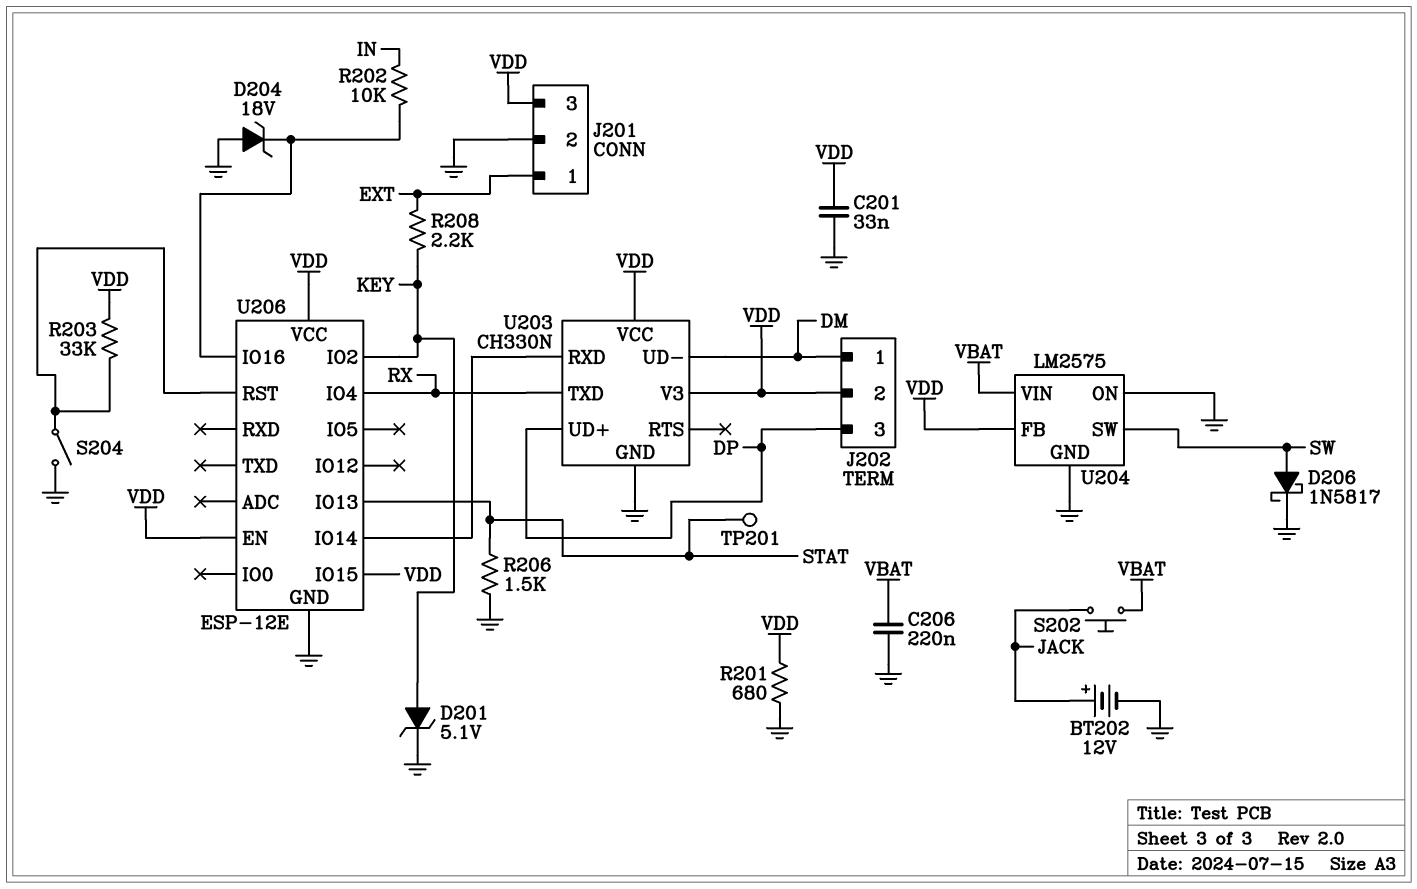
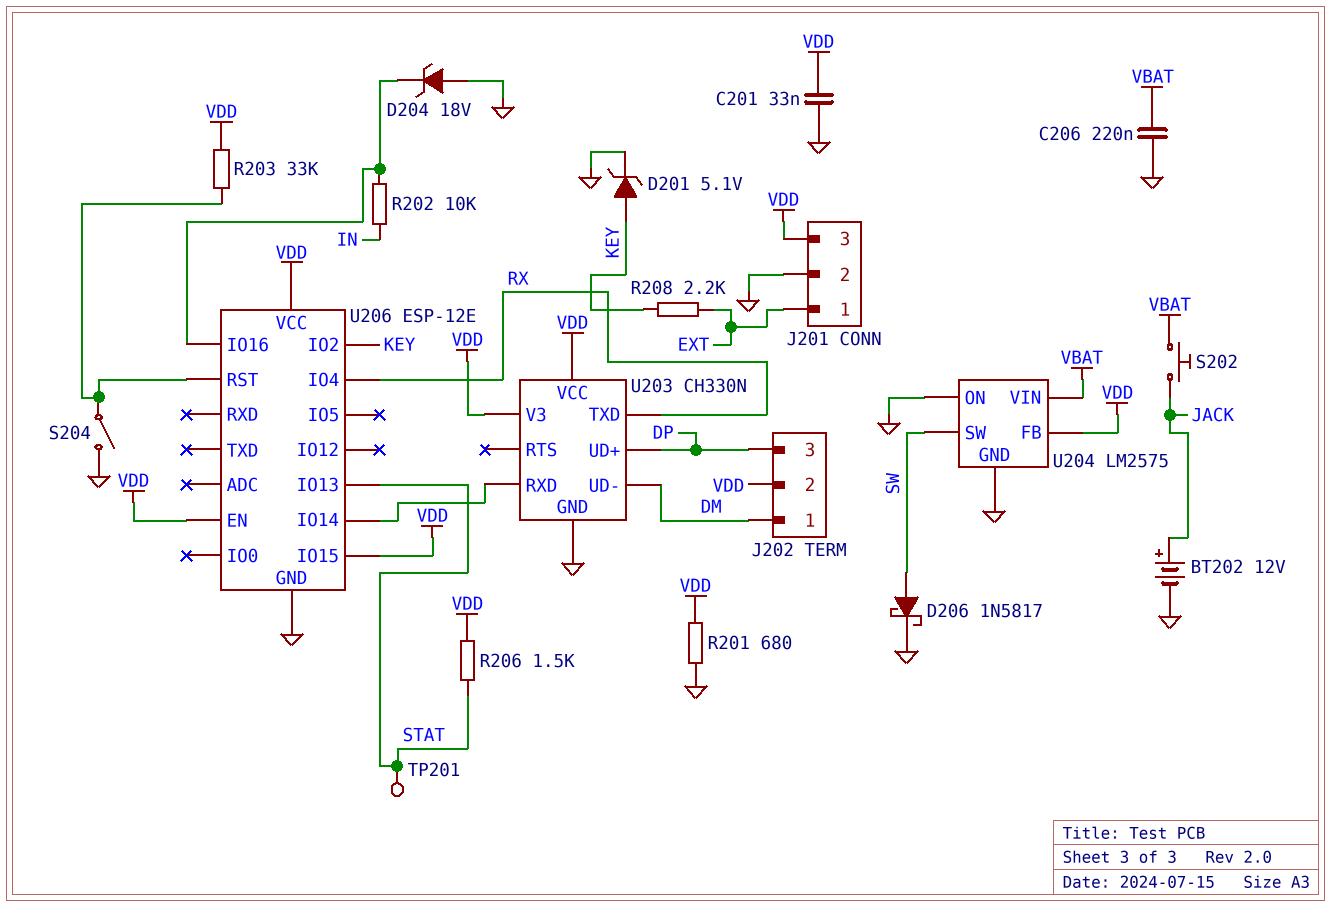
R206: 1.5k (GND, STAT) -> 1.5k (STAT, VDD)

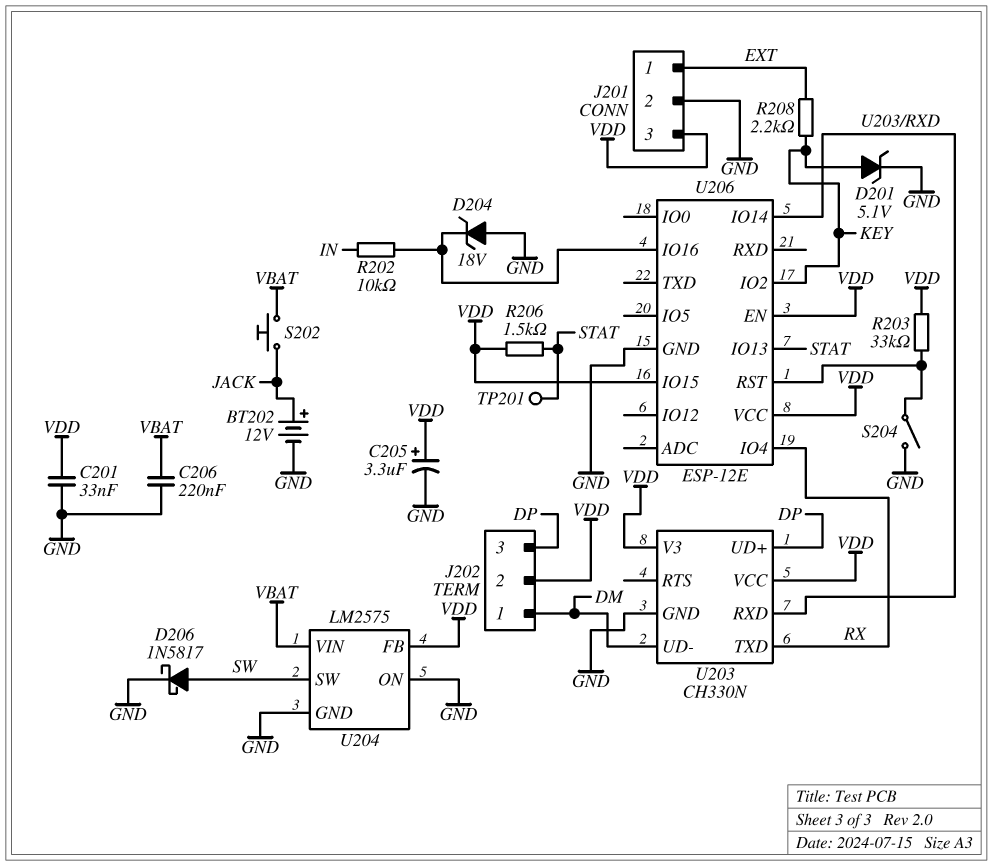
C205: none -> 3.3uF (plus VDD, minus GND)
R201: 680 (GND, VDD) -> none

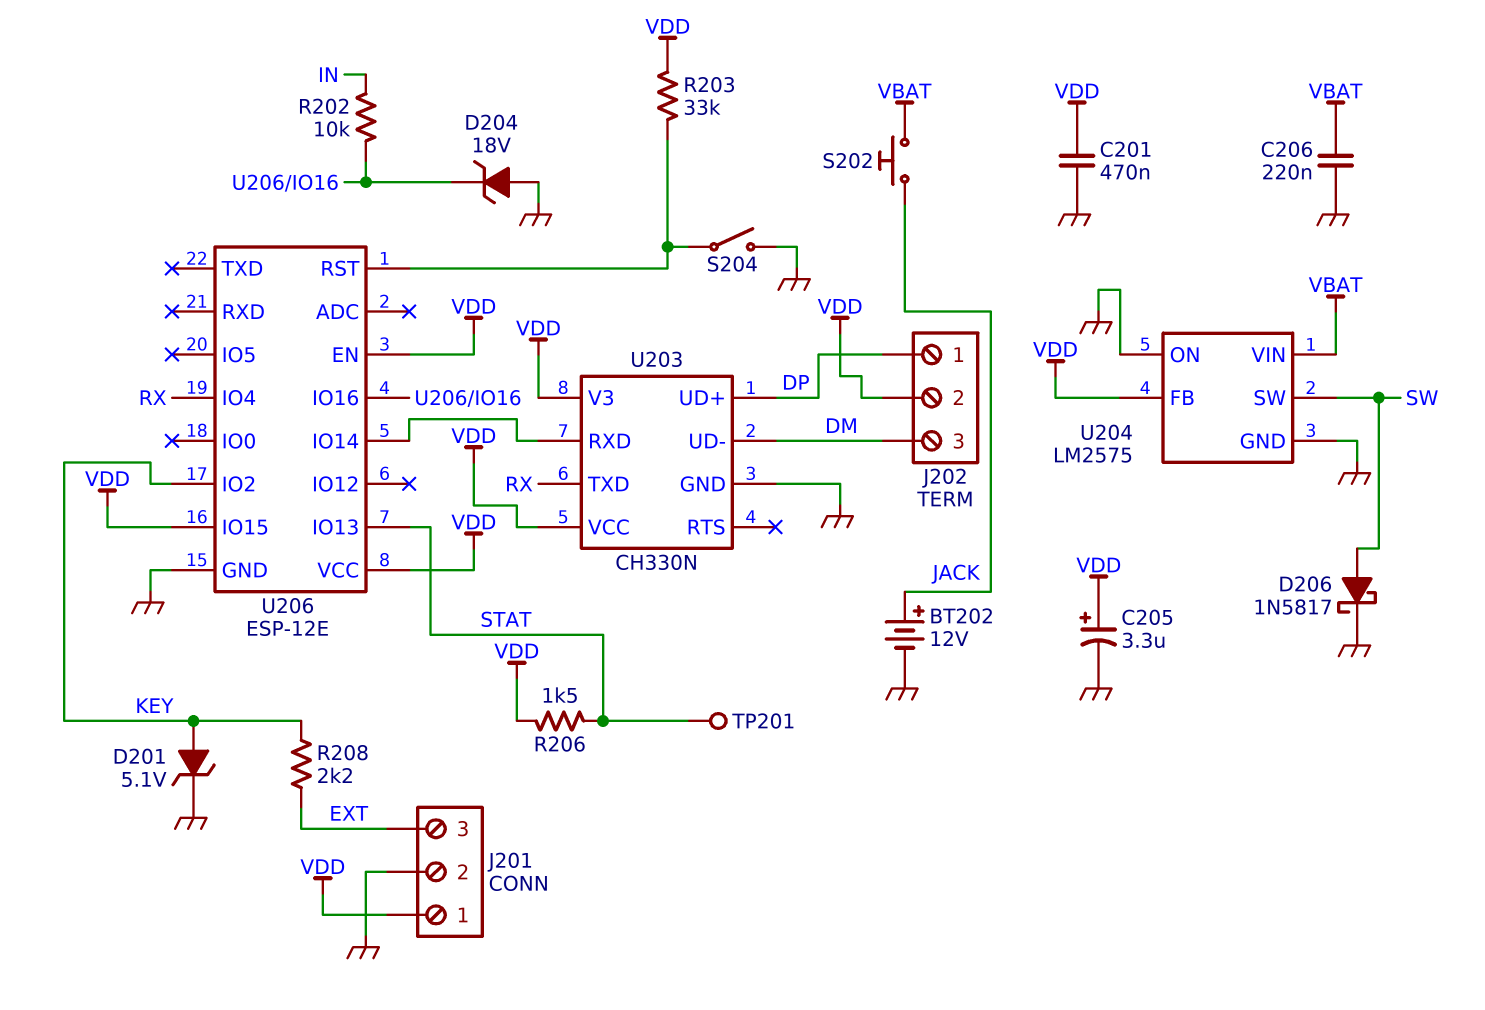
C201: 33nF (GND, VDD) -> 470nF (GND, VDD)
J201 pin 1: EXT -> VDD
J201 pin 3: VDD -> EXT
J202 pin 1: DM -> DP
J202 pin 3: DP -> DM

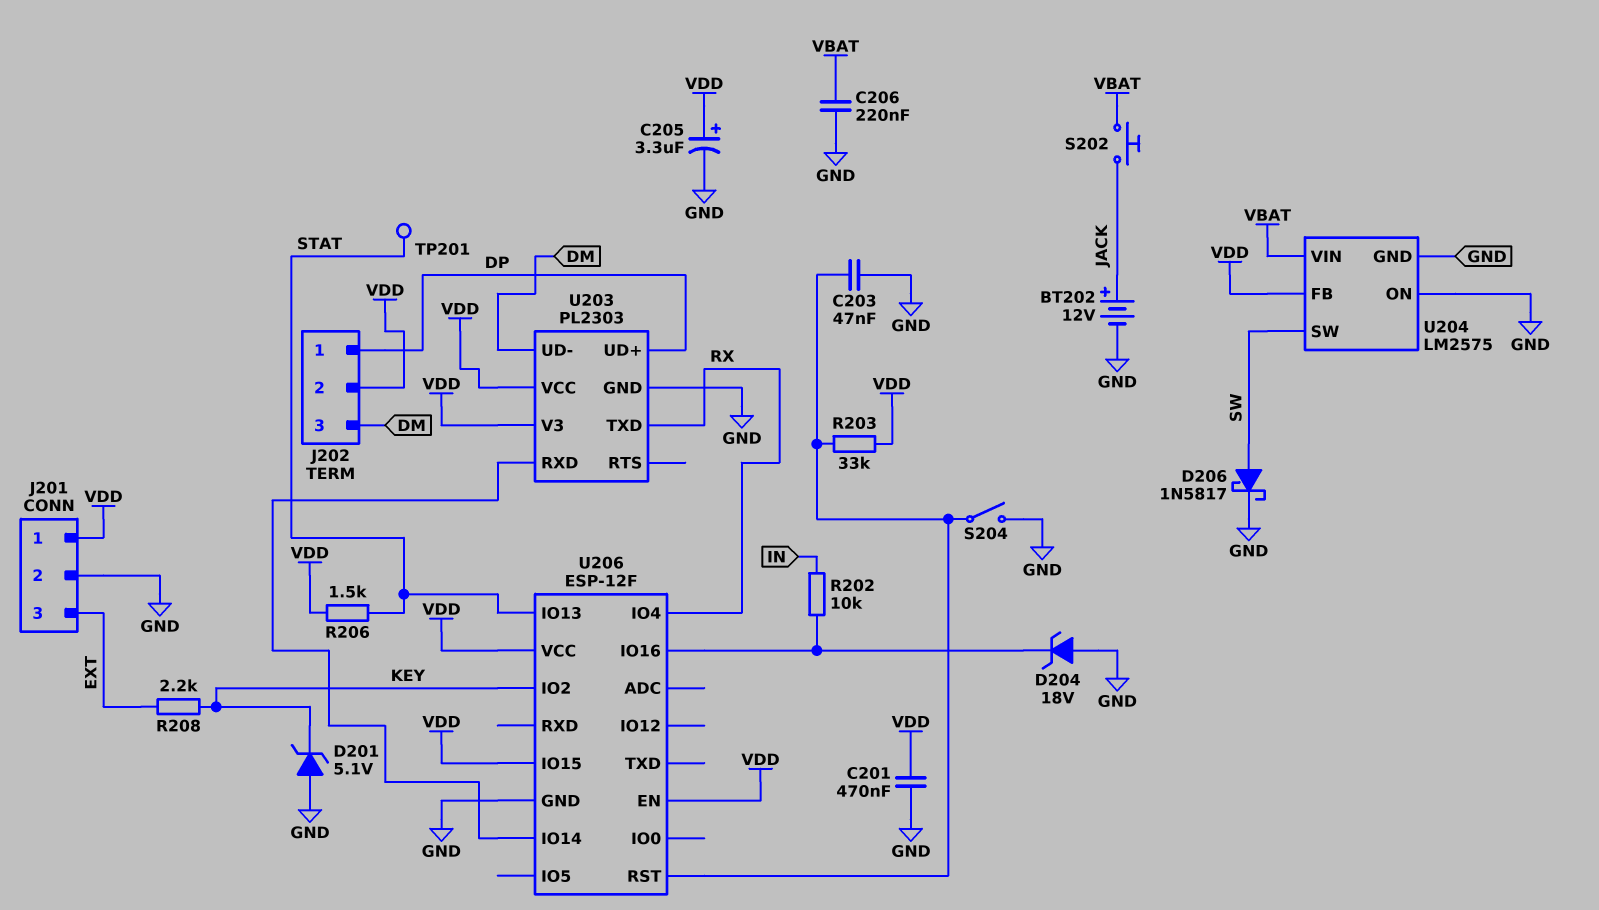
C203: none -> 47nF (GND, U206/RST)
D201: zener 5.1V (A KEY, K GND) -> zener 5.1V (A GND, K KEY)
U203: CH330N -> PL2303
U206: ESP-12E -> ESP-12F

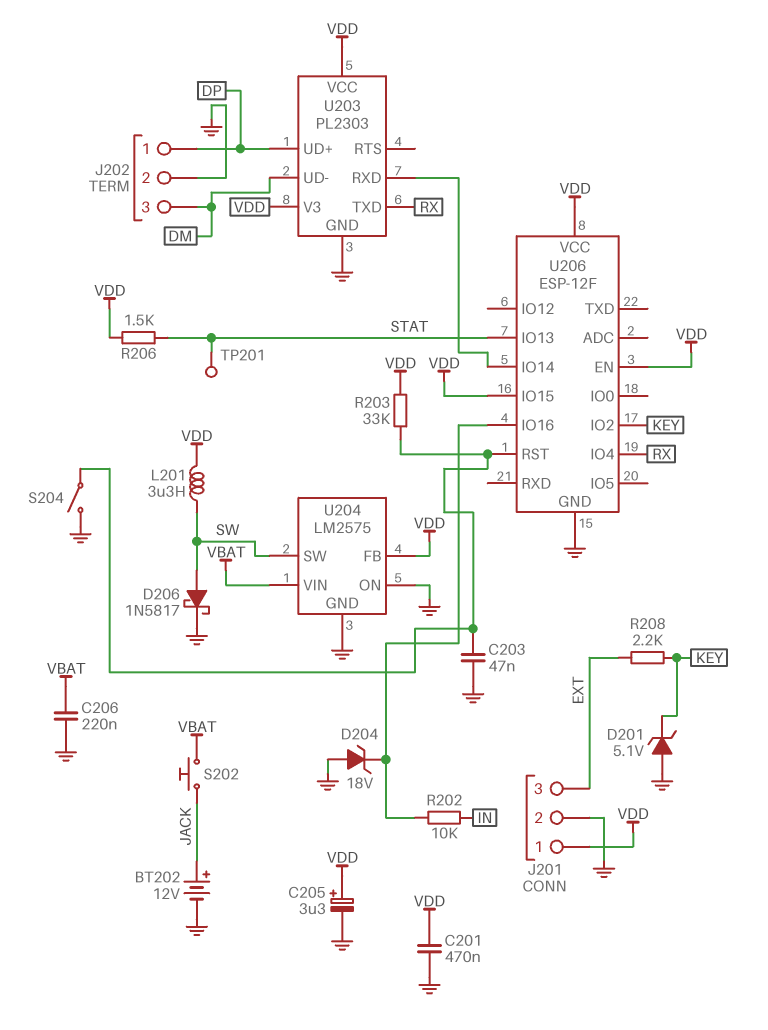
J202 pin 2: VDD -> GND
L201: none -> 3.3uH (SW, VDD)

